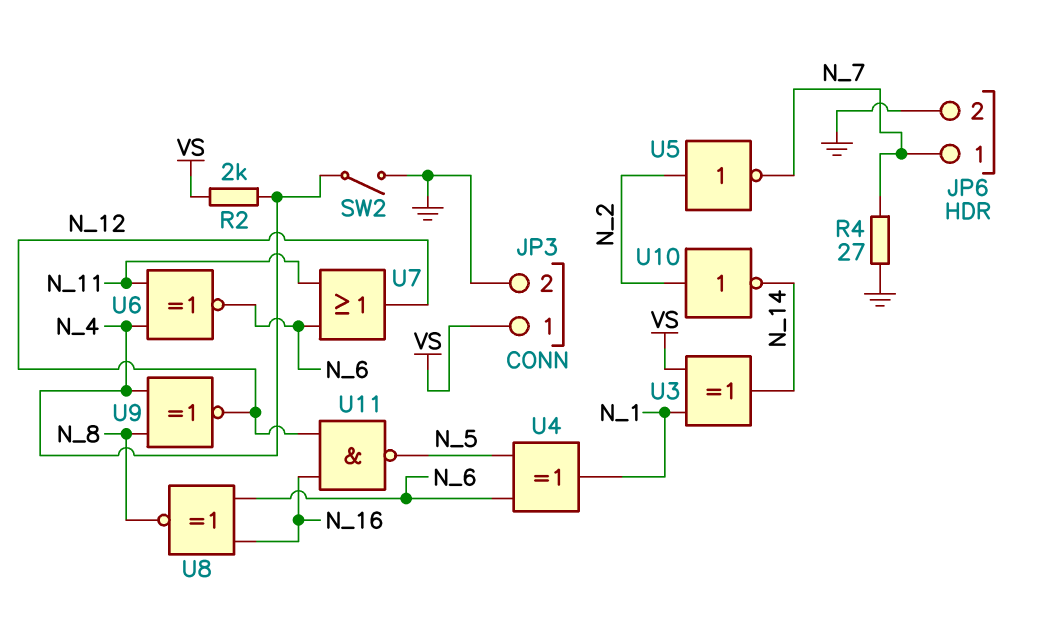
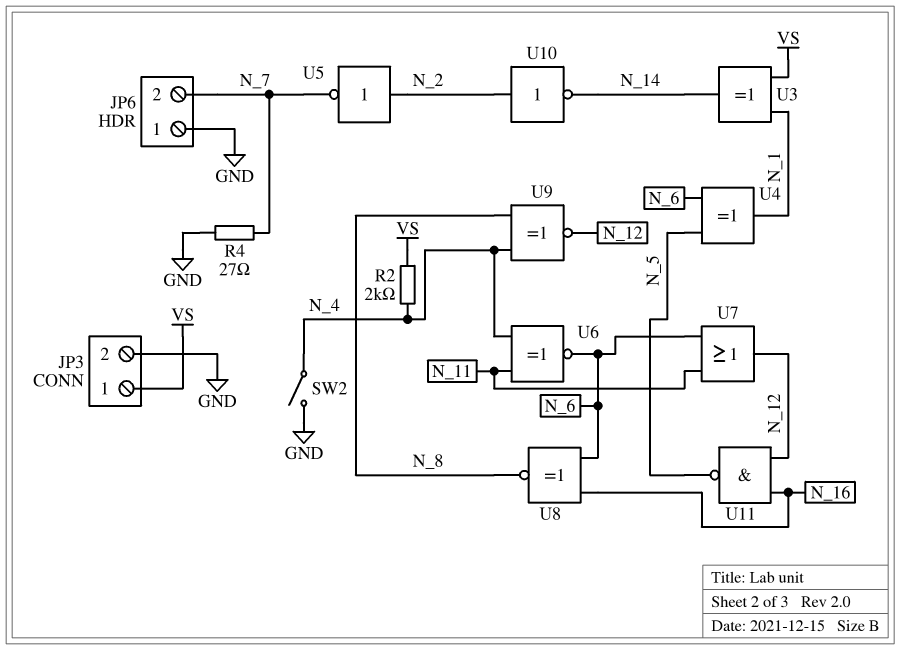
JP6 pin 1: N_7 -> GND
JP6 pin 2: GND -> N_7

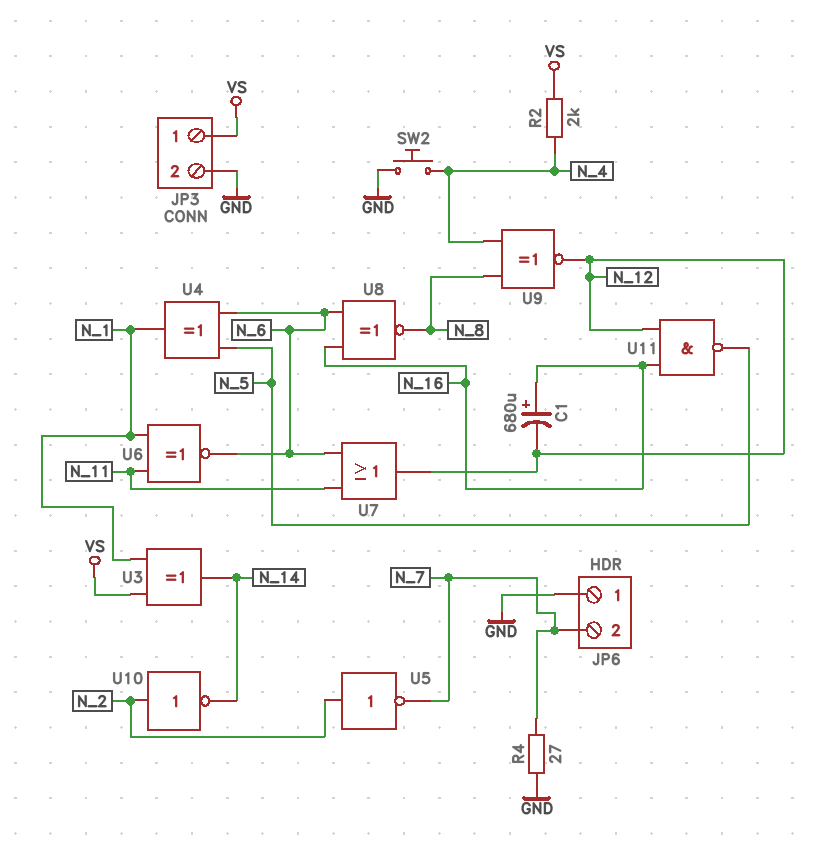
C1: none -> 680uF (plus N_16, minus N_12)
SW2: switch (GND, N_4) -> button (GND, N_4)
U6: XNOR (in N_4, in N_11, out N_6) -> XNOR (in N_1, in N_11, out N_6)

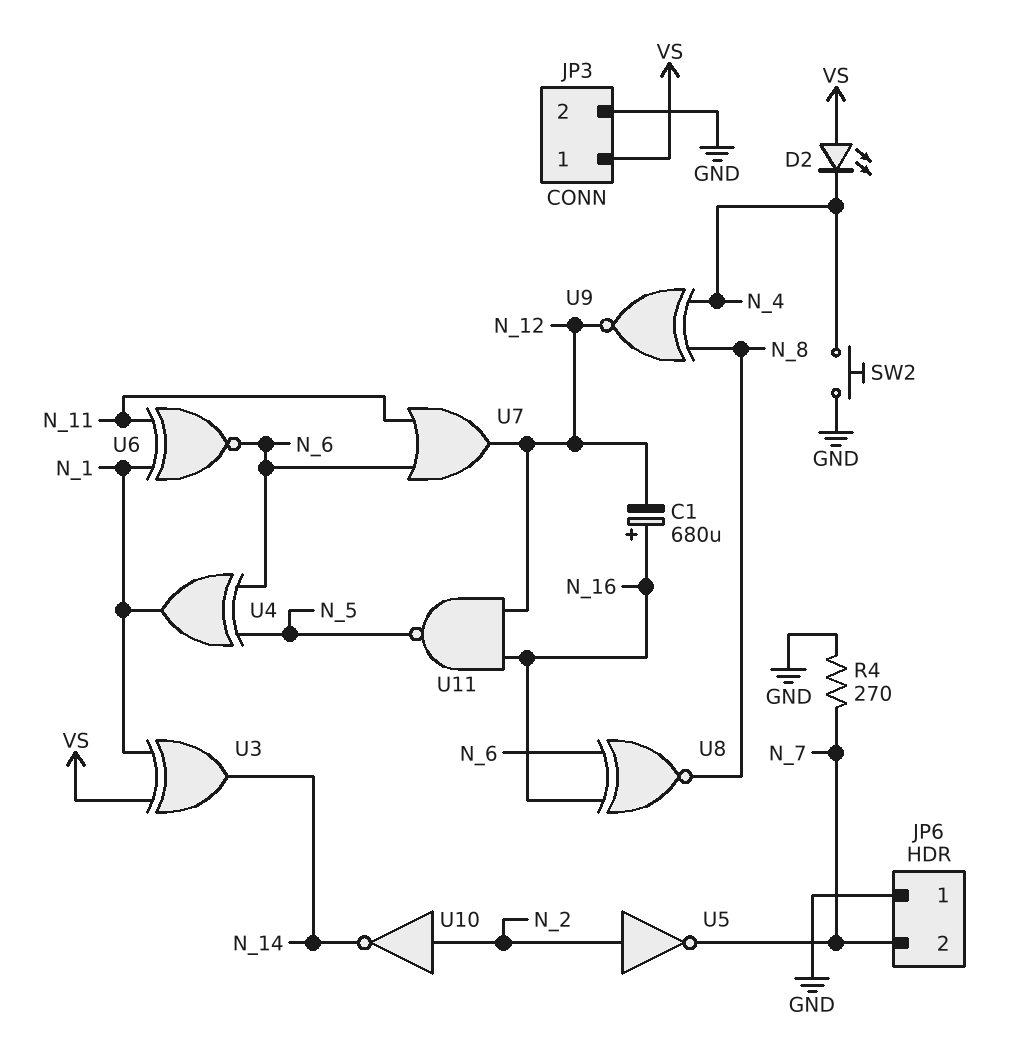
D2: none -> LED (A VS, K N_4)
R2: 2k (N_4, VS) -> none
R4: 27 (GND, N_7) -> 270 (GND, N_7)

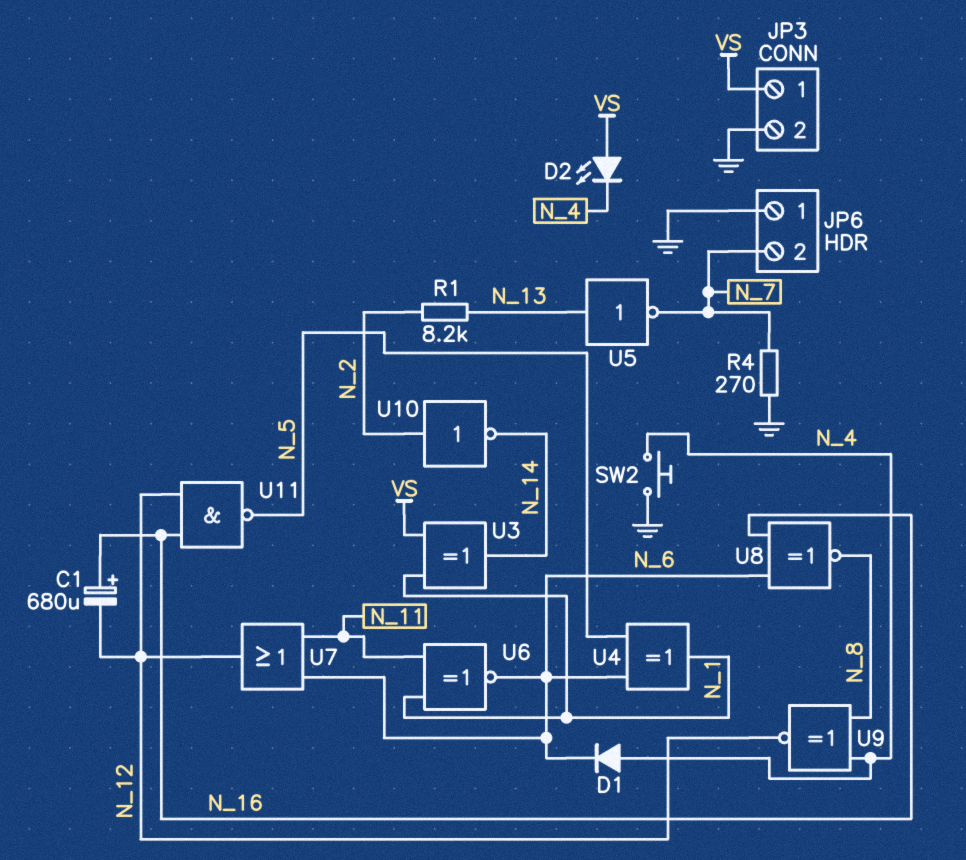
D1: none -> diode (A N_4, K N_6)
R1: none -> 8.2k (N_2, N_13)
U5: NOT (in N_2, out N_7) -> NOT (in N_13, out N_7)

